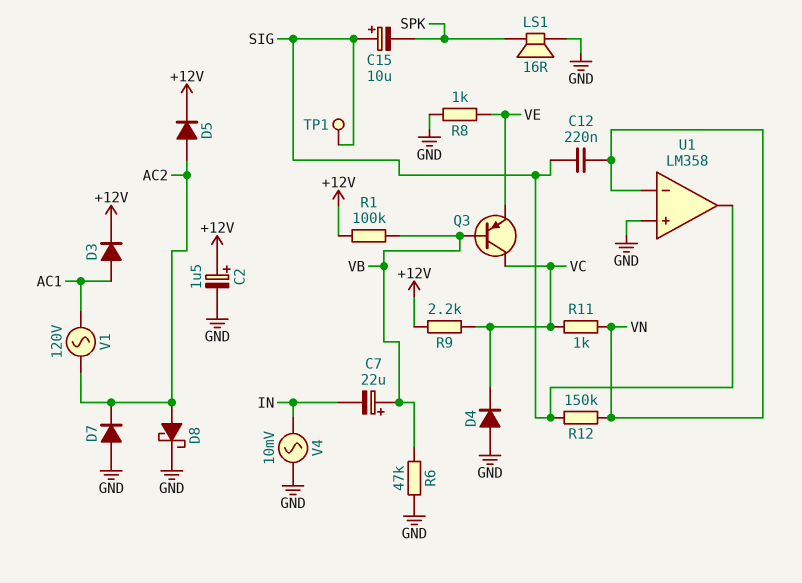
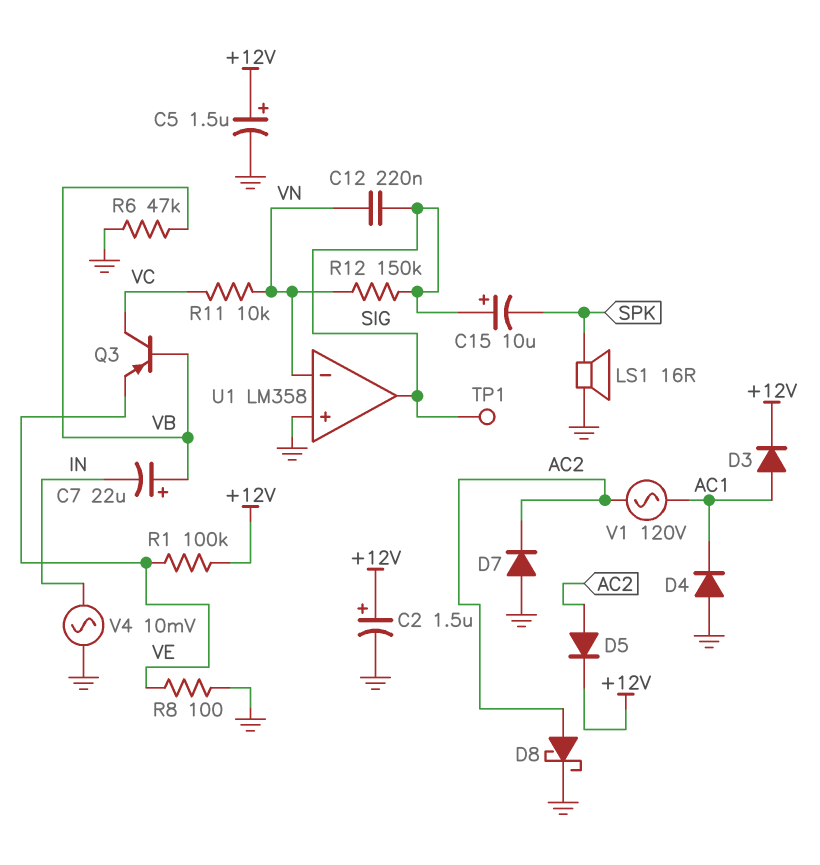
C5: none -> 1.5uF (plus +12V, minus GND)
D4: diode (A GND, K VC) -> diode (A GND, K AC1)
R1: 100k (+12V, VB) -> 100k (+12V, VE)
R8: 1k (GND, VE) -> 100 (GND, VE)
R9: 2.2k (+12V, VC) -> none
R11: 1k (VC, VN) -> 10k (VC, VN)

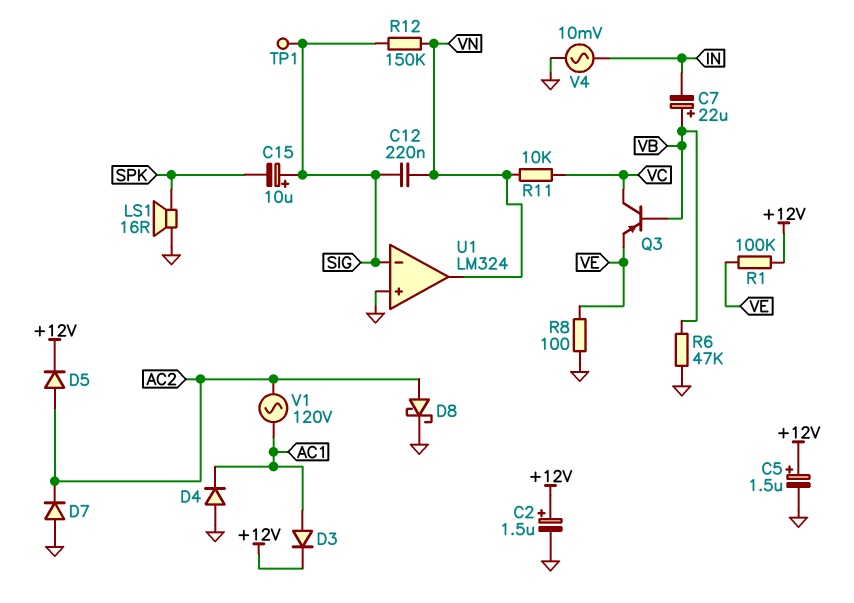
U1: LM358 -> LM324
U1 pin in-: VN -> SIG
U1 pin out: SIG -> VN

